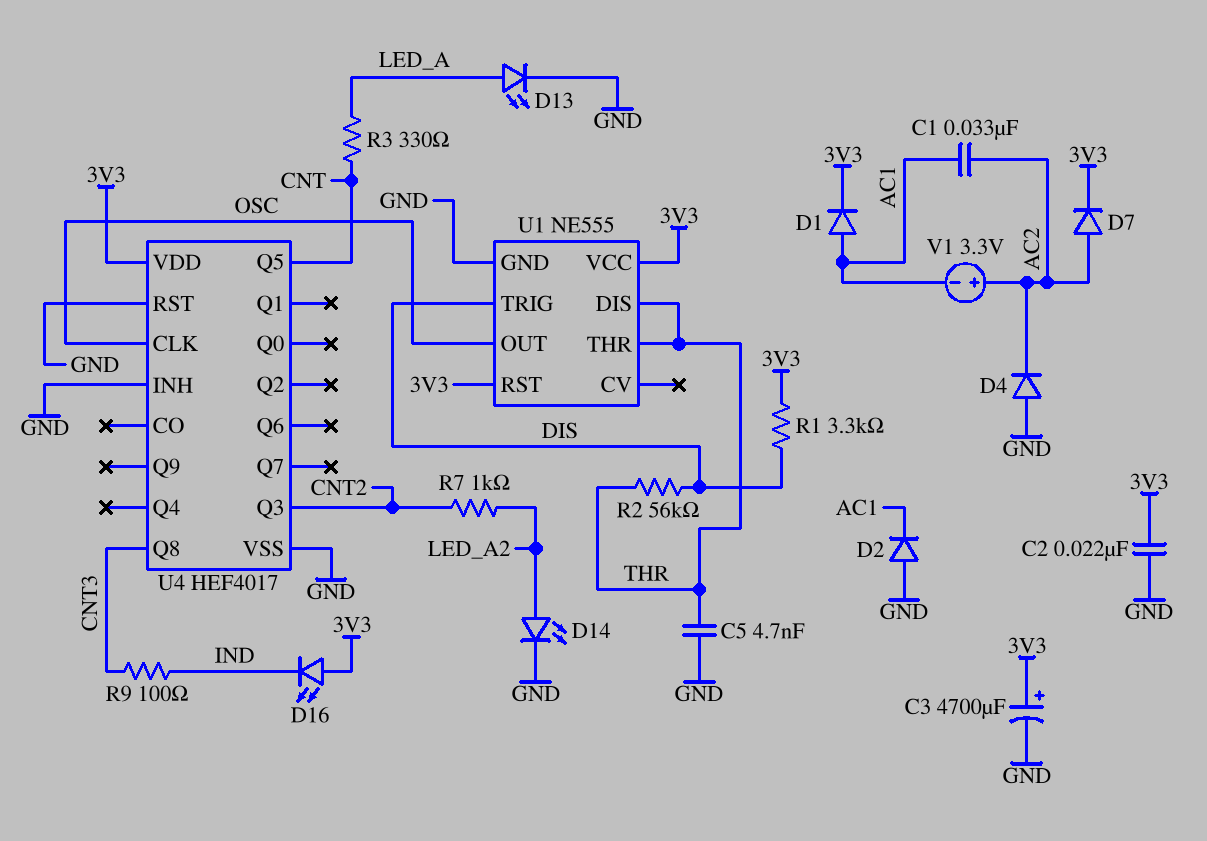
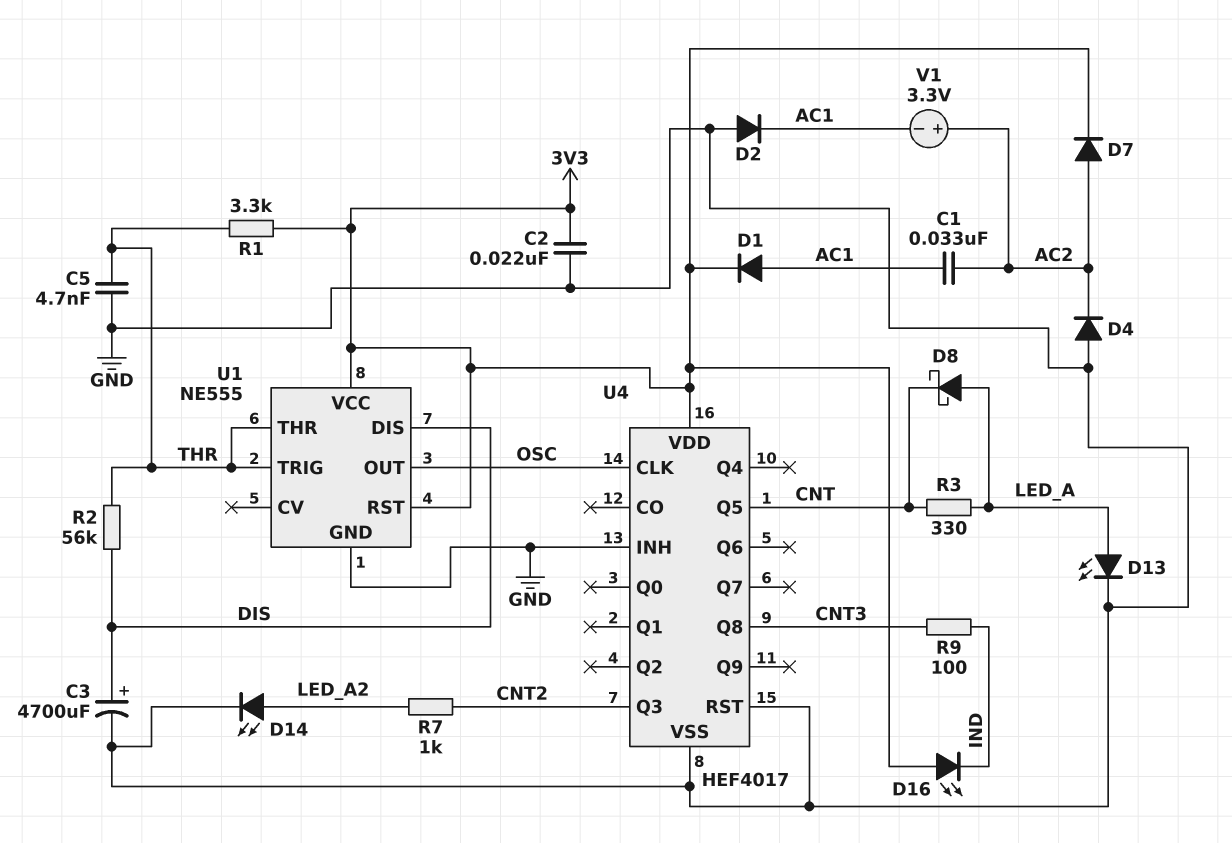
C3: 4700uF (plus 3V3, minus GND) -> 4700uF (plus DIS, minus GND)
D8: none -> schottky (A LED_A, K CNT)
R1: 3.3k (3V3, DIS) -> 3.3k (3V3, THR)
U1 pin DIS: THR -> DIS
U1 pin TRIG: DIS -> THR

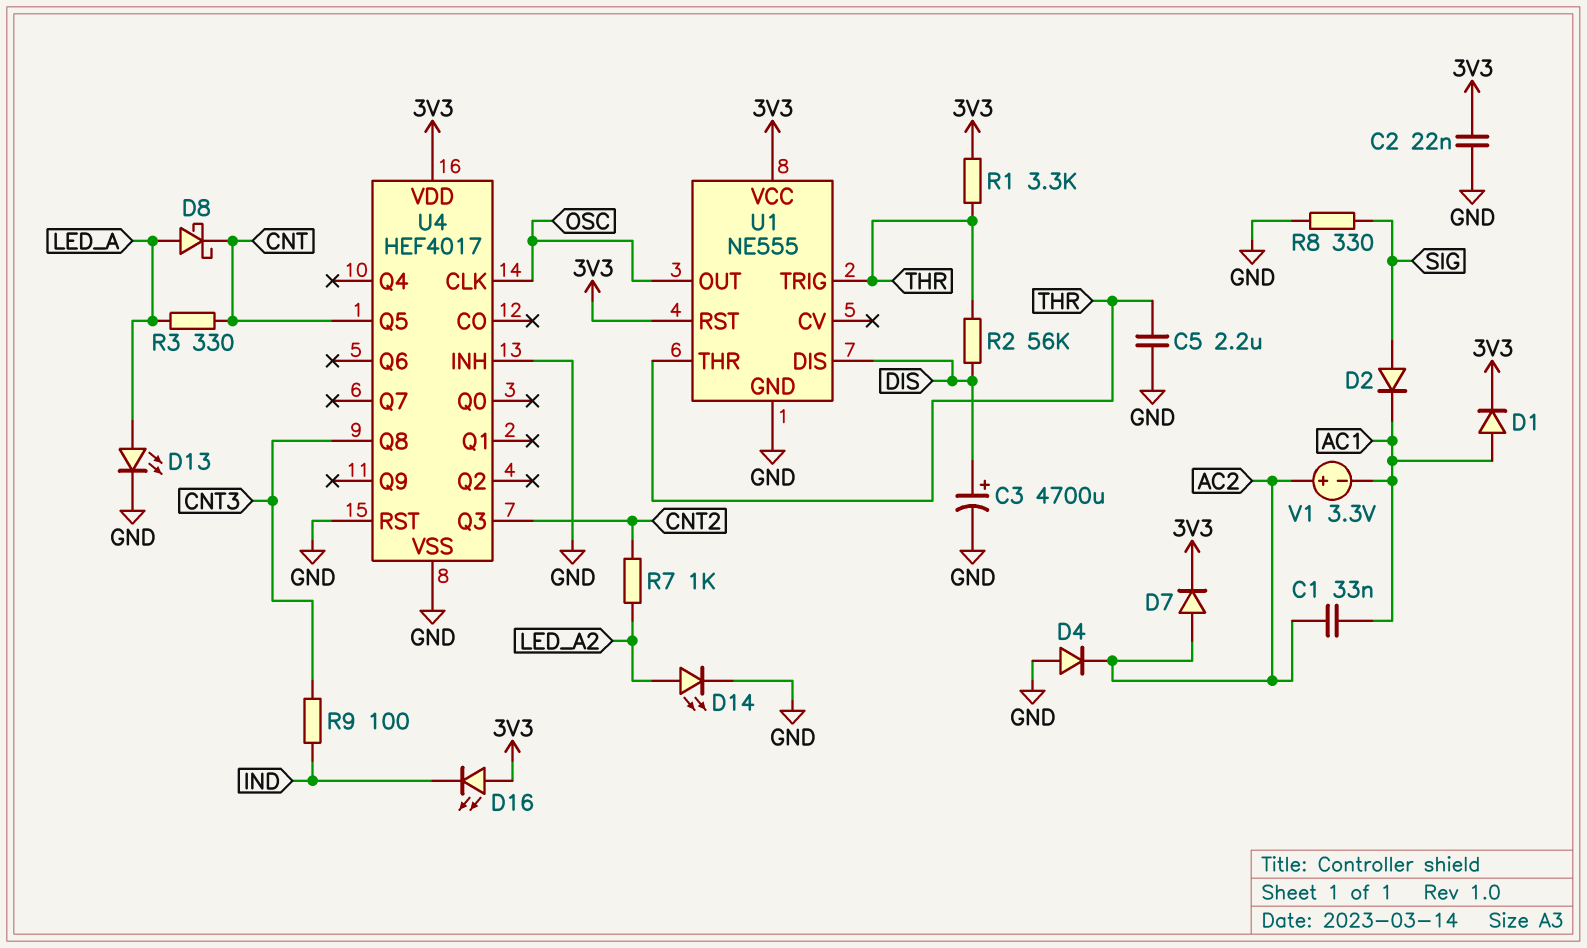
C5: 4.7nF (GND, THR) -> 2.2uF (GND, THR)
D2: diode (A GND, K AC1) -> diode (A SIG, K AC1)
R8: none -> 330 (GND, SIG)

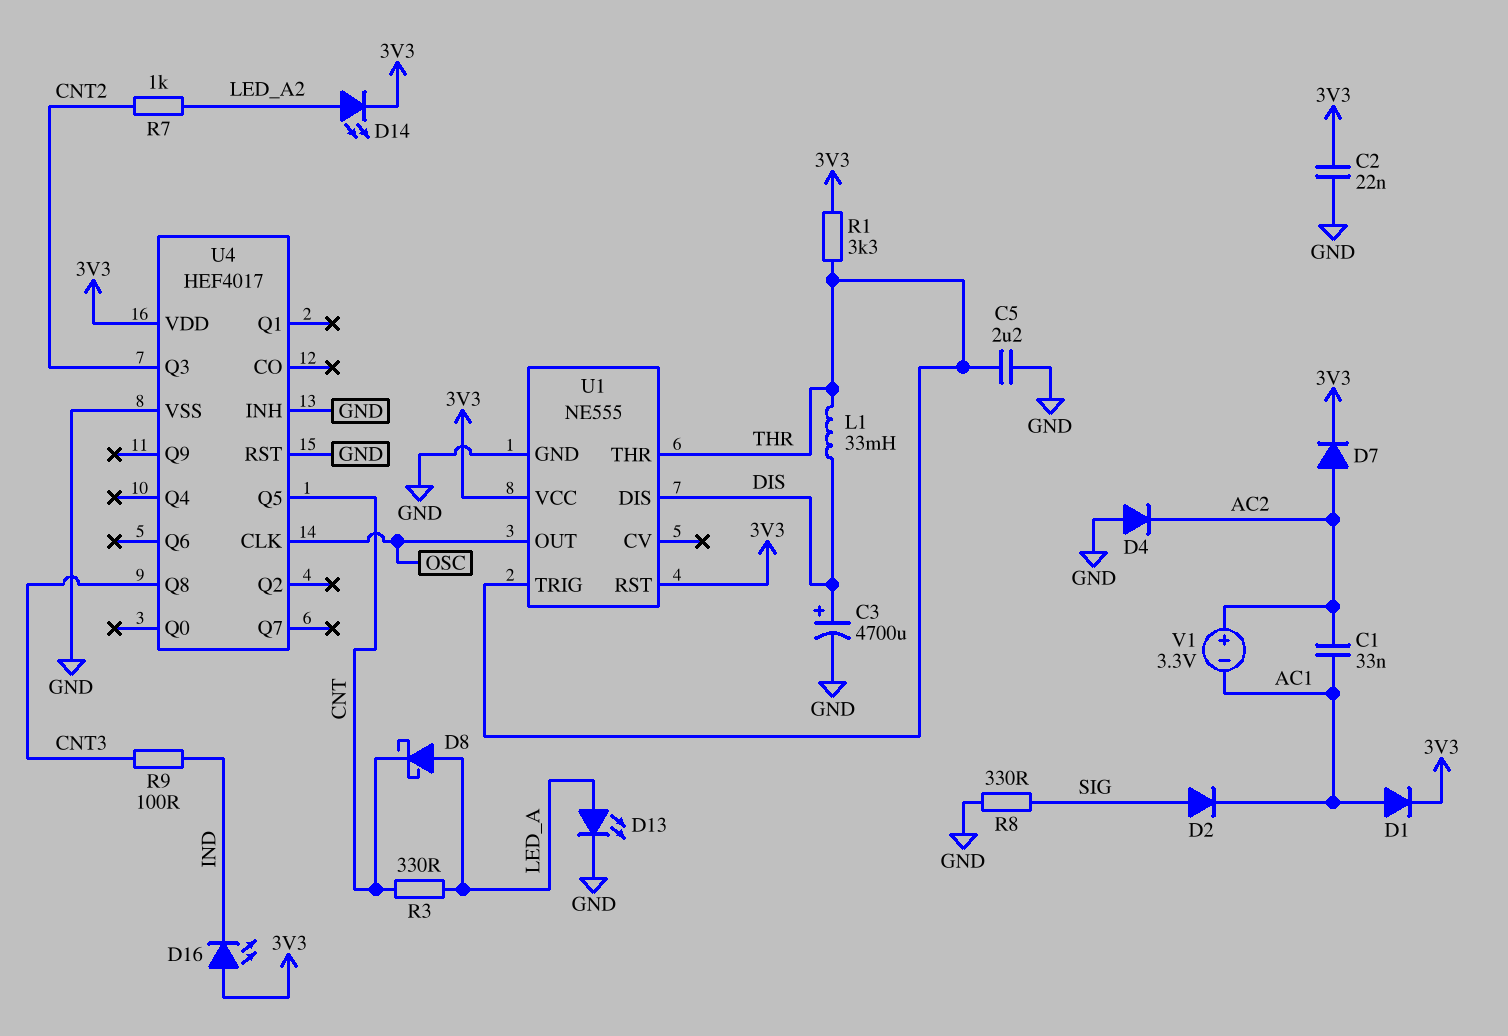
D14: LED (A LED_A2, K GND) -> LED (A LED_A2, K 3V3)
L1: none -> 33mH (DIS, THR)
R2: 56k (DIS, THR) -> none

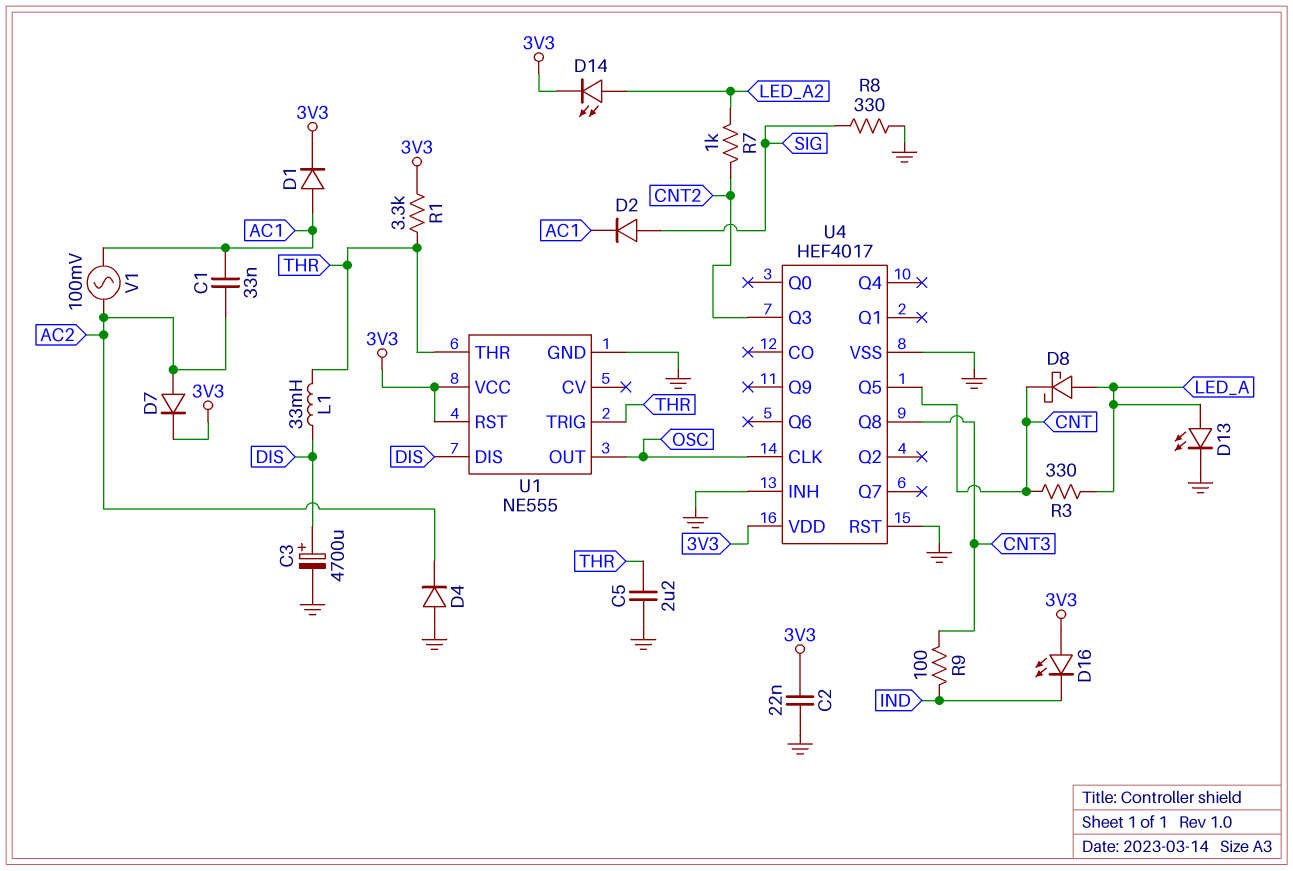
V1: 3.3V (plus AC2, minus AC1) -> AC 100mV (AC1, AC2)

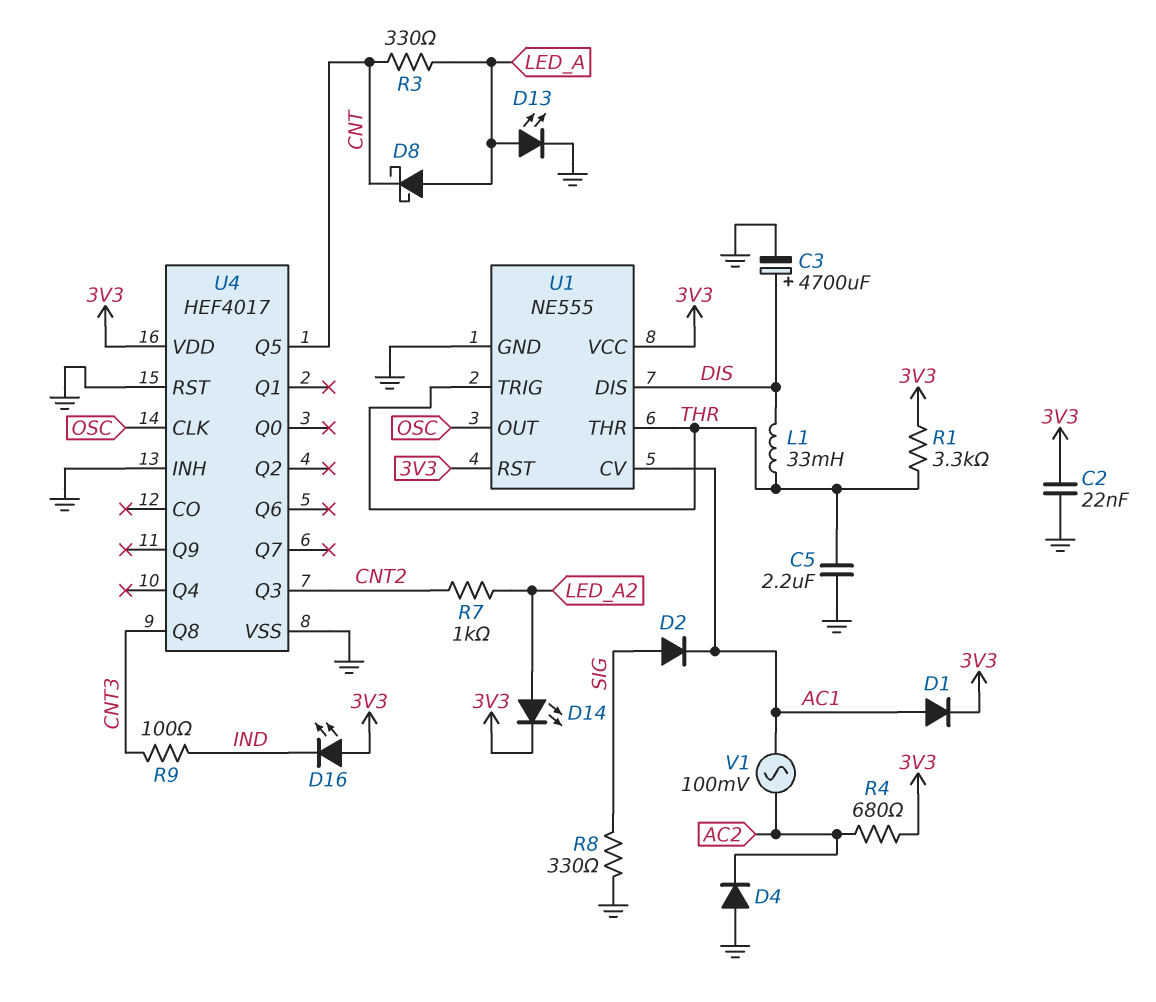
C1: 33nF (AC1, AC2) -> none
D7: diode (A AC2, K 3V3) -> none
R4: none -> 680 (3V3, AC2)
U1 pin CV: none -> AC1

